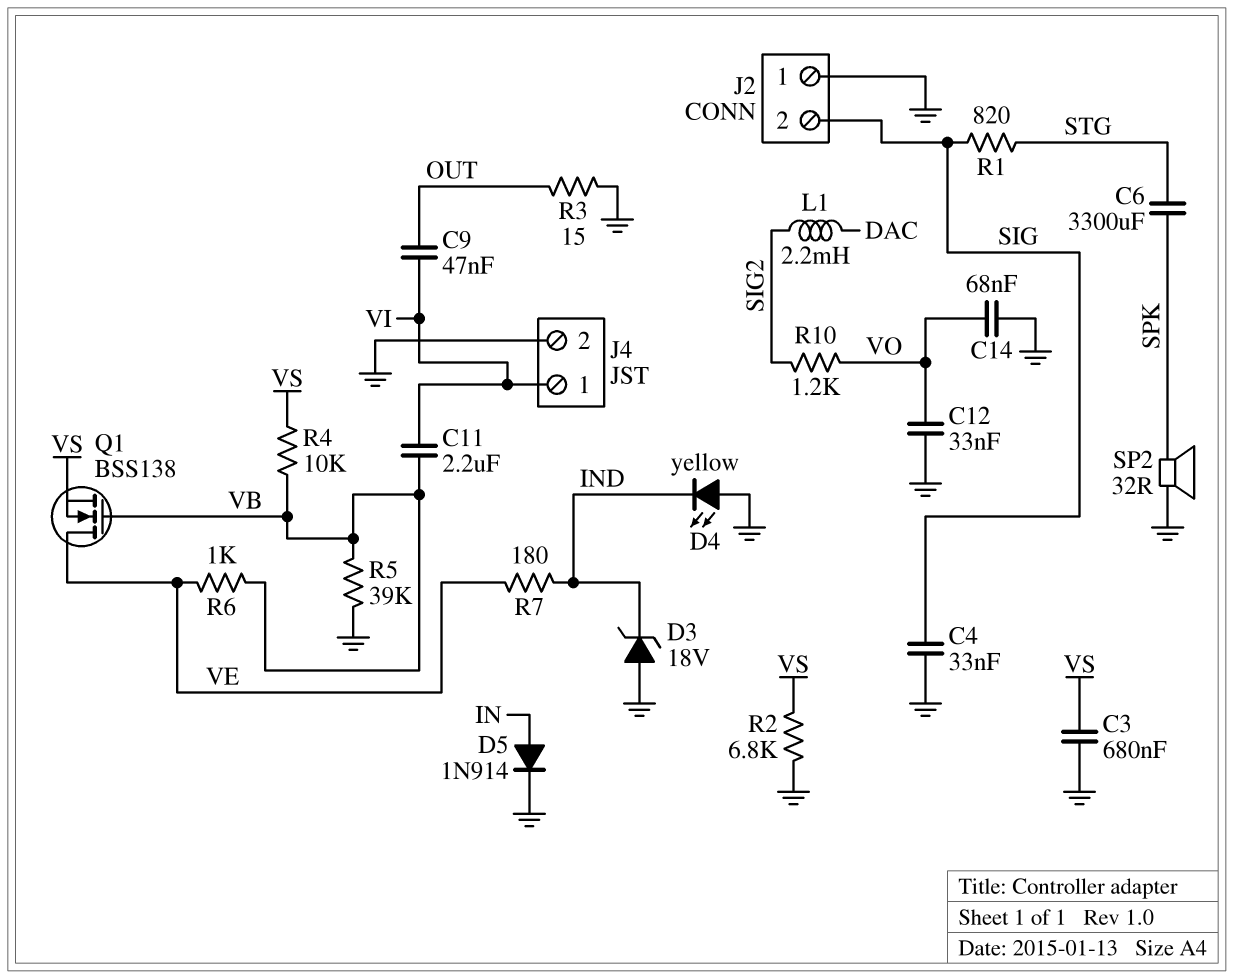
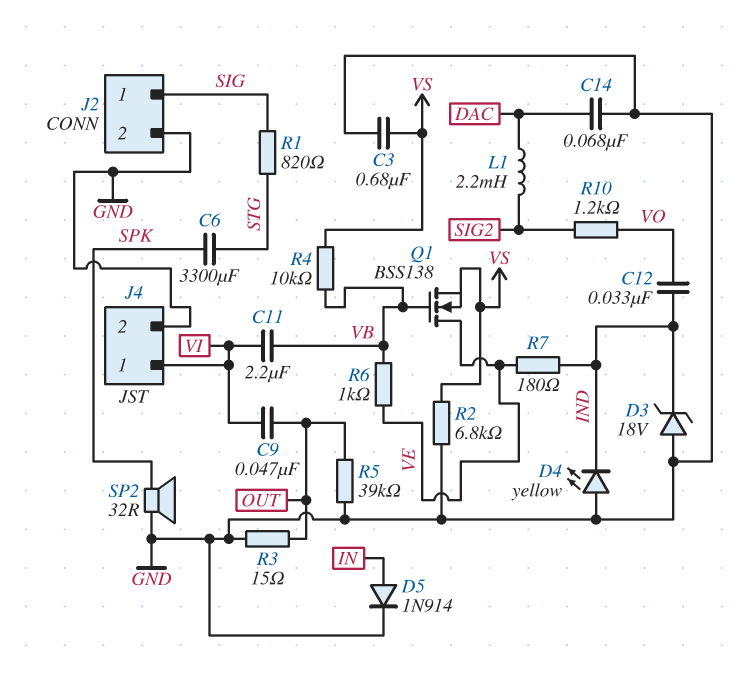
C4: 33nF (GND, SIG) -> none
C12: 33nF (GND, VO) -> 33nF (IND, VO)
C14: 68nF (GND, VO) -> 68nF (DAC, GND)
J2 pin 1: GND -> SIG
J2 pin 2: SIG -> GND
R5: 39k (GND, VB) -> 39k (GND, OUT)

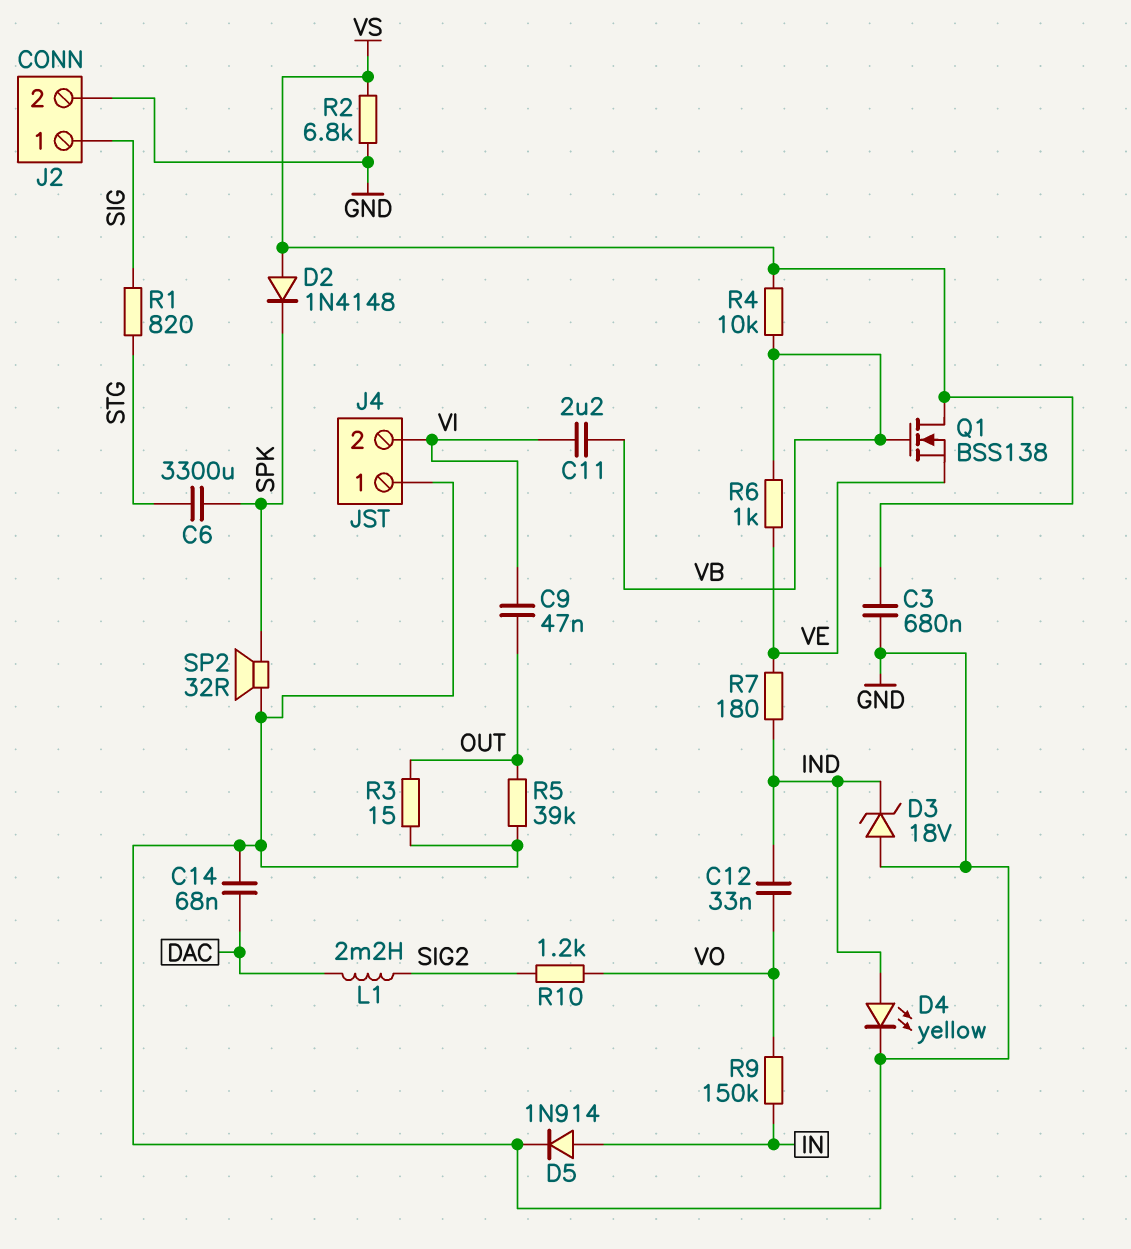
D2: none -> diode 1N4148 (A VS, K SPK)
D4: LED yellow (A GND, K IND) -> LED yellow (A IND, K GND)
J4 pin 1: VI -> GND
J4 pin 2: GND -> VI
Q1: NMOS BSS138 (G VB, D VE, S VS) -> NMOS BSS138 (G VB, D VS, S VE)
R9: none -> 150k (IN, VO)

